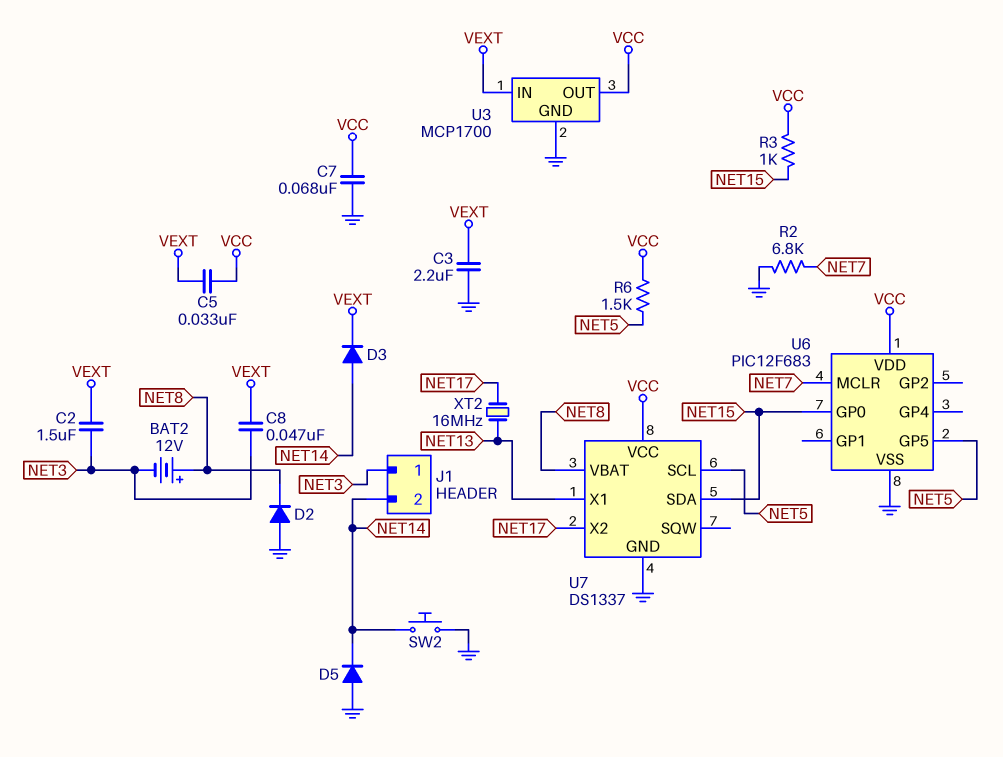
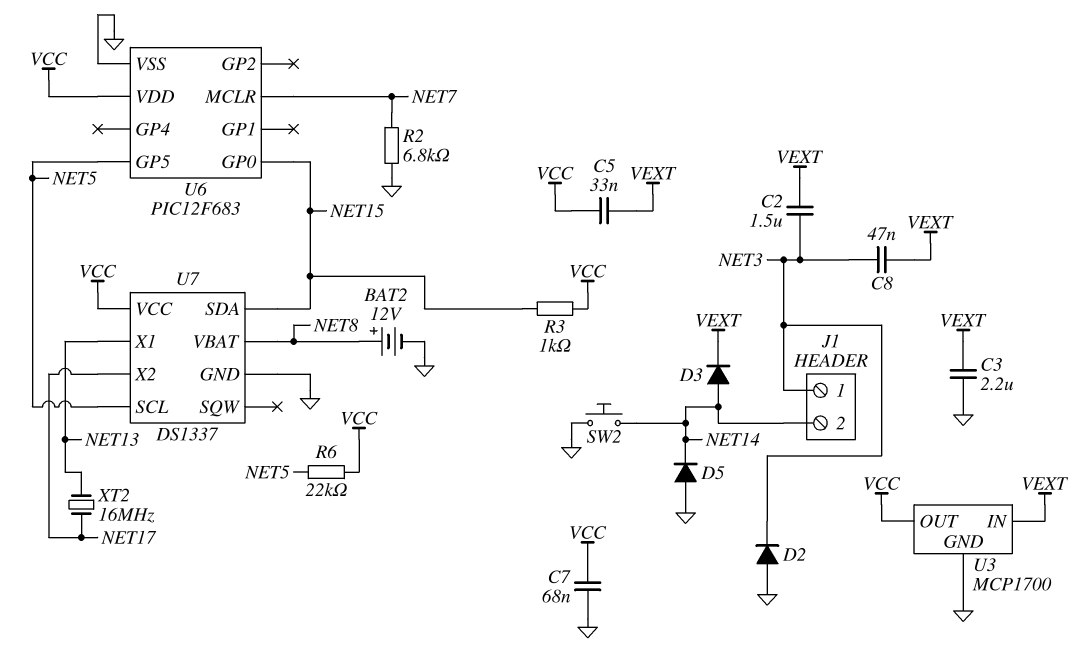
BAT2: 12V (plus NET8, minus NET3) -> 12V (plus NET8, minus GND)
D2: diode (A GND, K NET8) -> diode (A GND, K NET3)
R6: 1.5k (NET5, VCC) -> 22k (NET5, VCC)

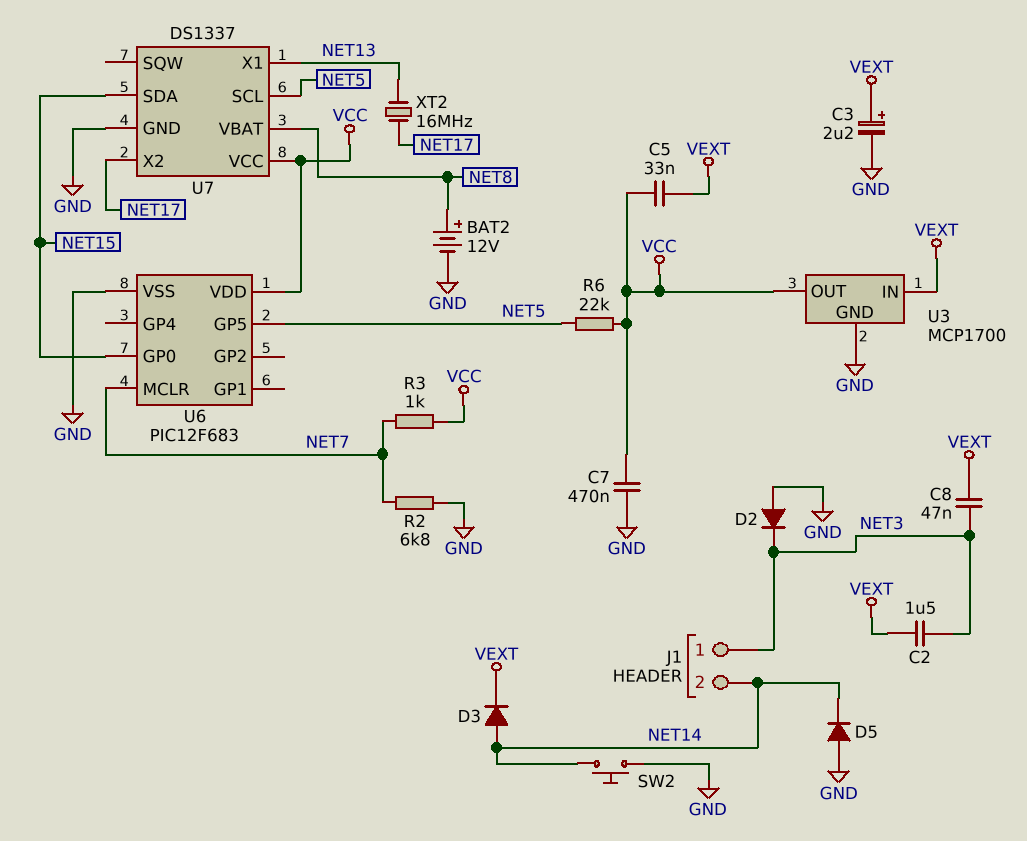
C3: 2.2uF (GND, VEXT) -> 2.2uF (plus VEXT, minus GND)
C7: 68nF (GND, VCC) -> 470nF (GND, VCC)
R3: 1k (NET15, VCC) -> 1k (NET7, VCC)

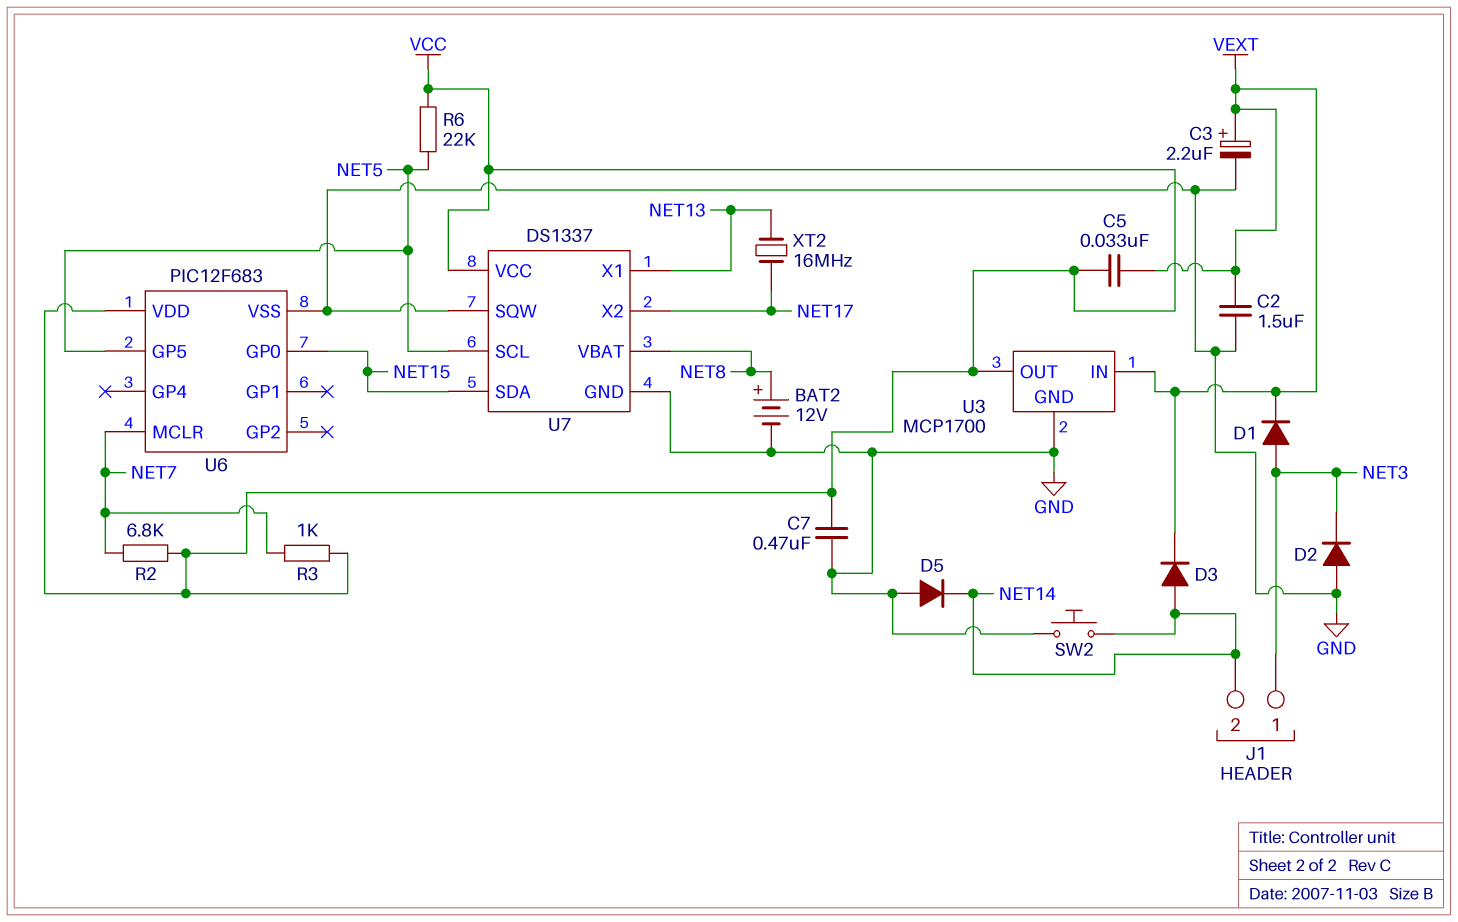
C2: 1.5uF (NET3, VEXT) -> 1.5uF (GND, VEXT)
C8: 47nF (NET3, VEXT) -> none
D1: none -> diode (A NET3, K VEXT)
R2: 6.8k (GND, NET7) -> 6.8k (NET7, VCC)
U7 pin SQW: none -> GND

